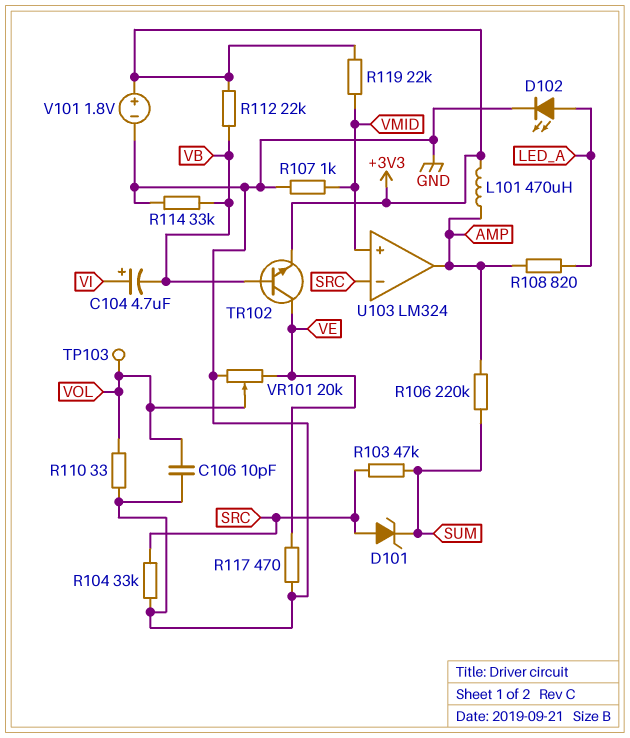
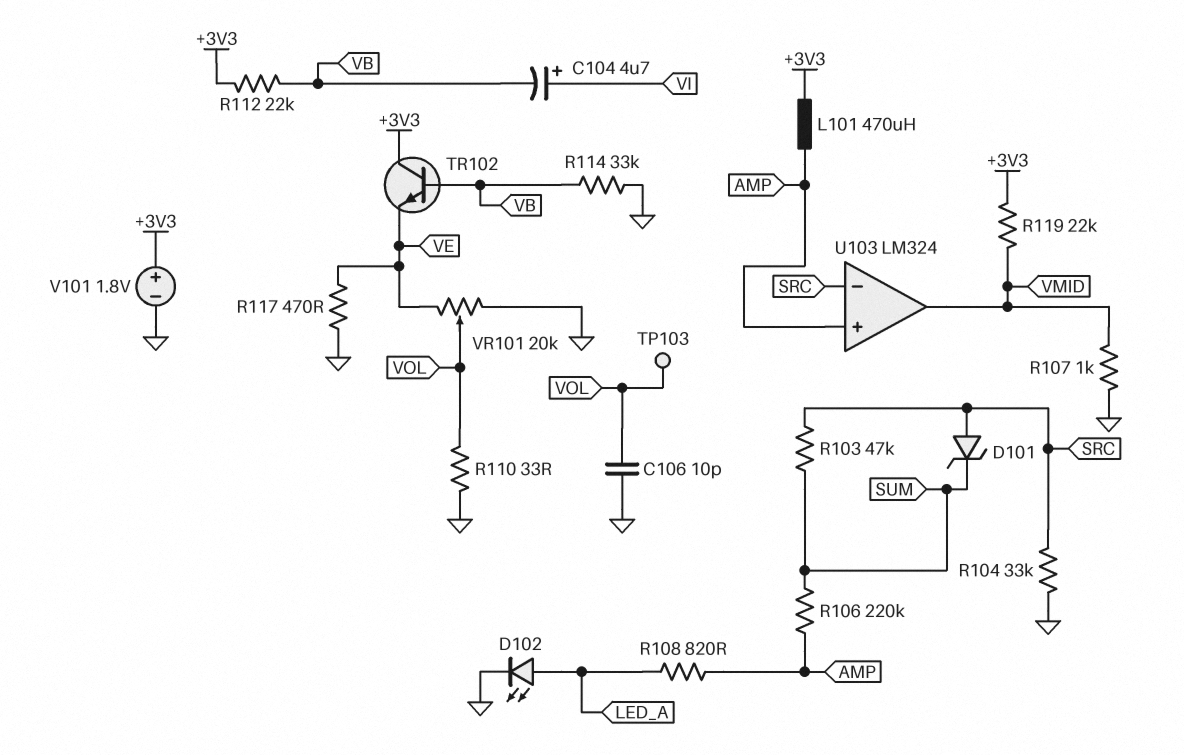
TR102: NPN (B VB, C VE, E +3V3) -> NPN (B VB, C +3V3, E VE)
U103 pin in+: VMID -> AMP
U103 pin out: AMP -> VMID

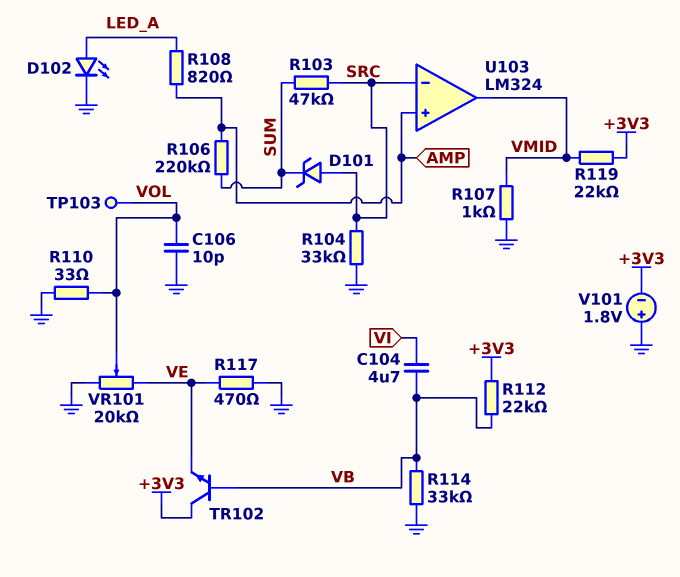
C104: 4.7uF (plus VI, minus VB) -> 4.7uF (VB, VI)
L101: 470uH (+3V3, AMP) -> none
V101: 1.8V (plus +3V3, minus GND) -> 1.8V (plus GND, minus +3V3)

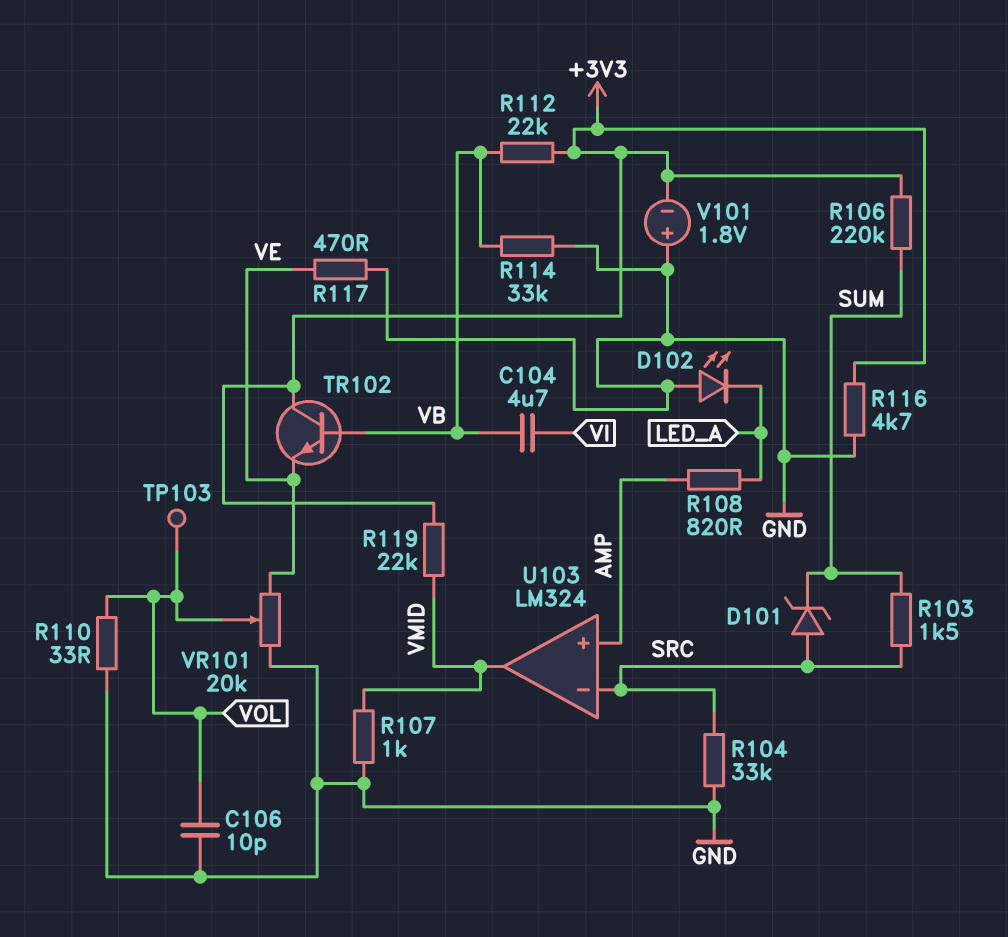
D102: LED (A LED_A, K GND) -> LED (A GND, K LED_A)
R103: 47k (SRC, SUM) -> 1.5k (SRC, SUM)
R106: 220k (AMP, SUM) -> 220k (+3V3, SUM)
R116: none -> 4.7k (+3V3, GND)

